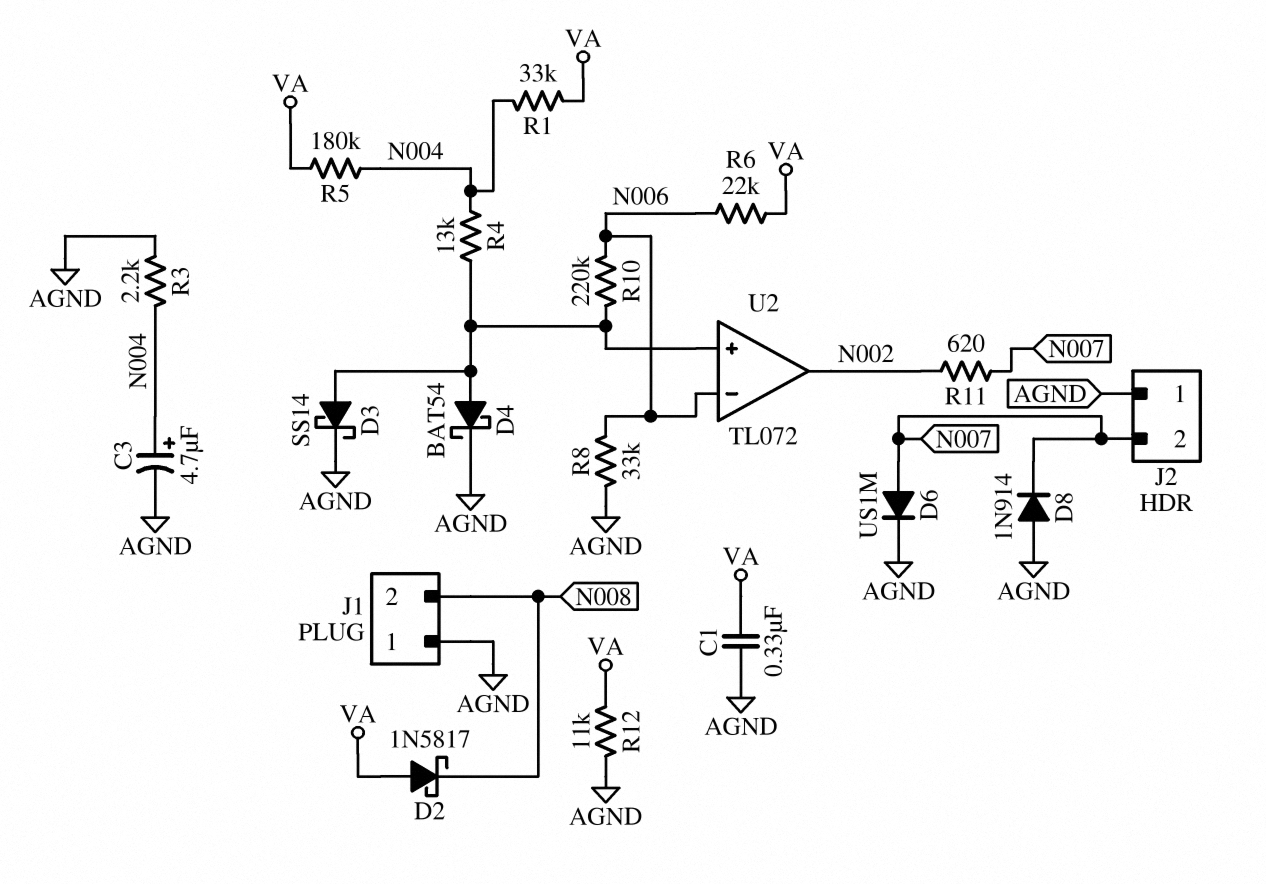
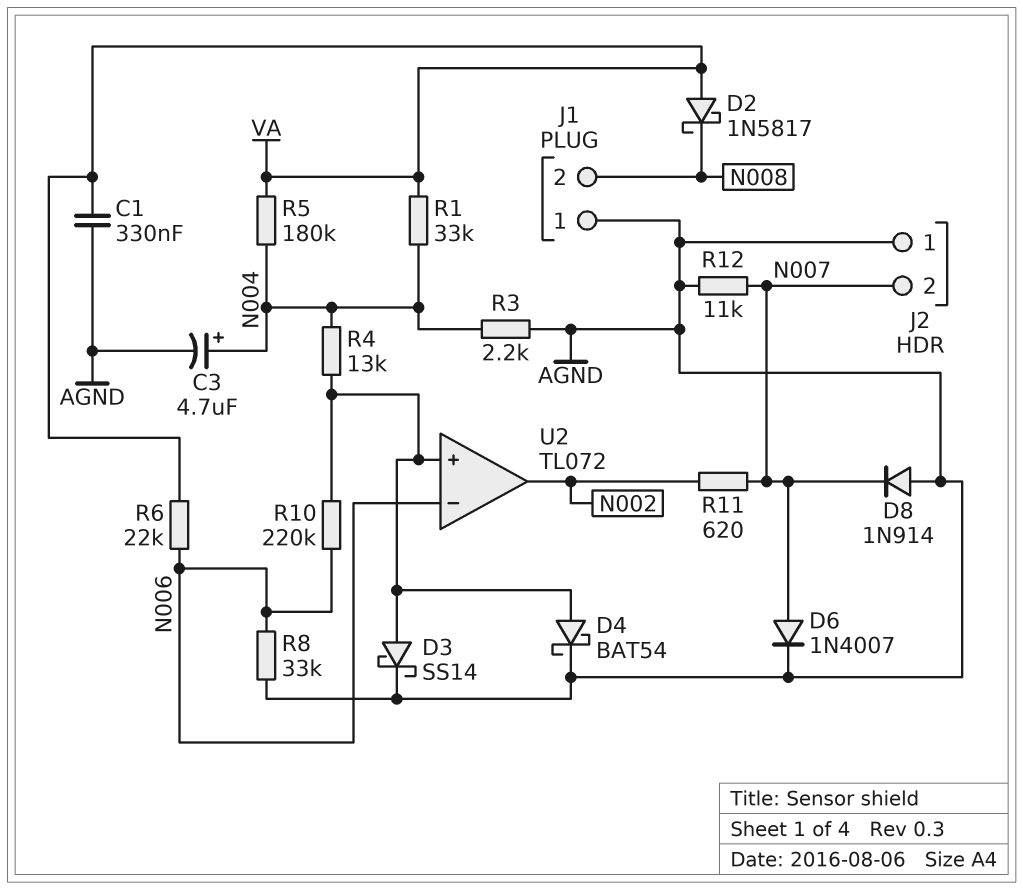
D6: diode US1M (A N007, K AGND) -> diode 1N4007 (A N007, K AGND)
R12: 11k (AGND, VA) -> 11k (AGND, N007)

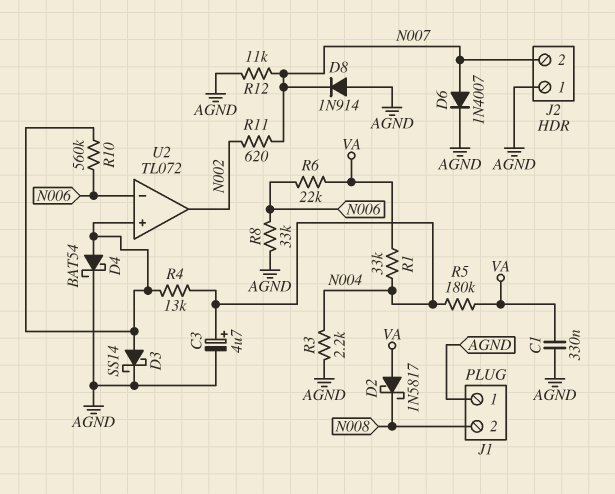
R10: 220k (N006, U2/in+) -> 560k (N006, U2/in+)

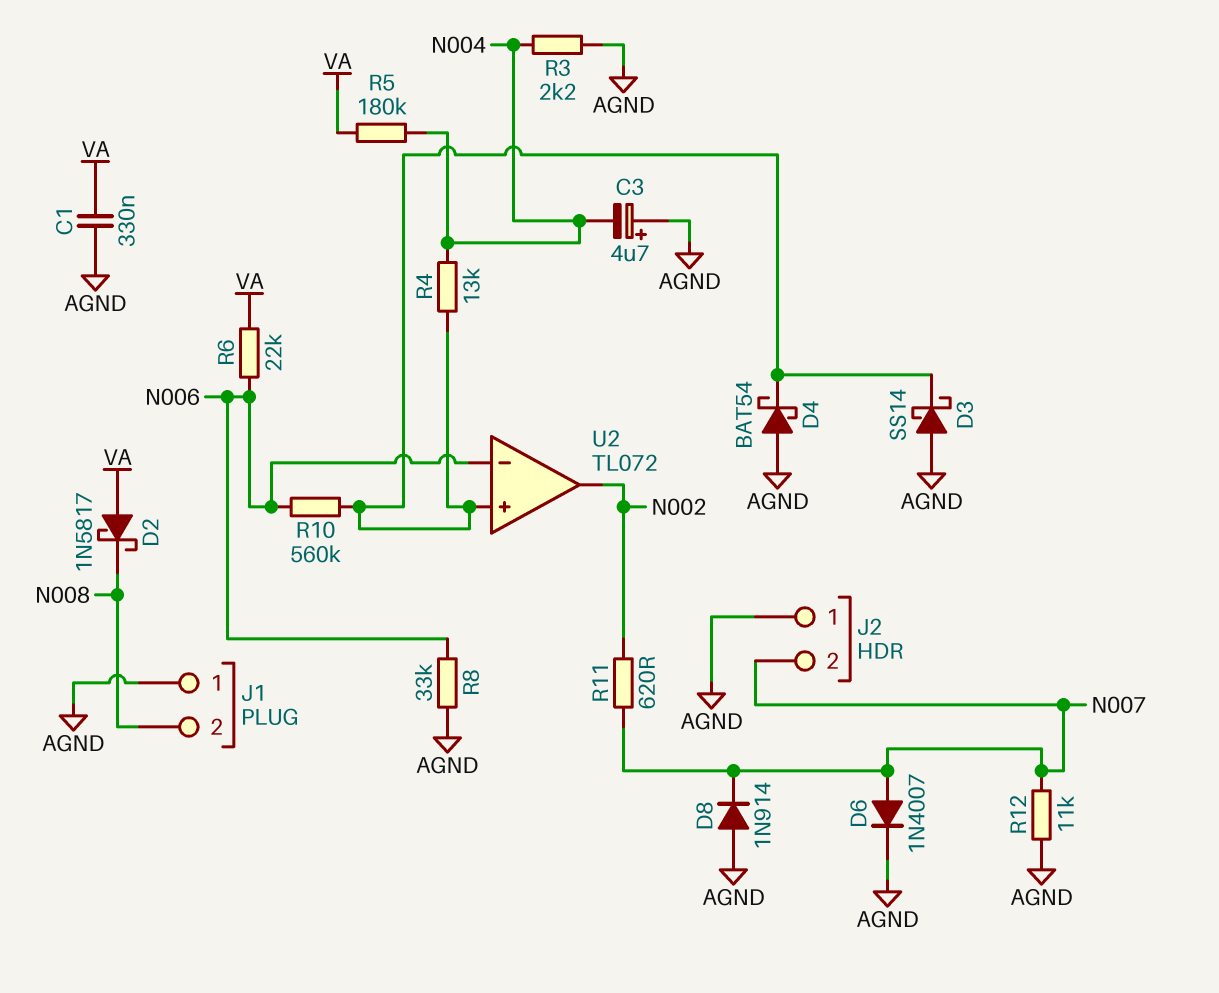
C3: 4.7uF (plus N004, minus AGND) -> 4.7uF (plus AGND, minus N004)
D3: schottky SS14 (A U2/in+, K AGND) -> schottky SS14 (A AGND, K U2/in+)
D4: schottky BAT54 (A U2/in+, K AGND) -> schottky BAT54 (A AGND, K U2/in+)
R1: 33k (N004, VA) -> none

